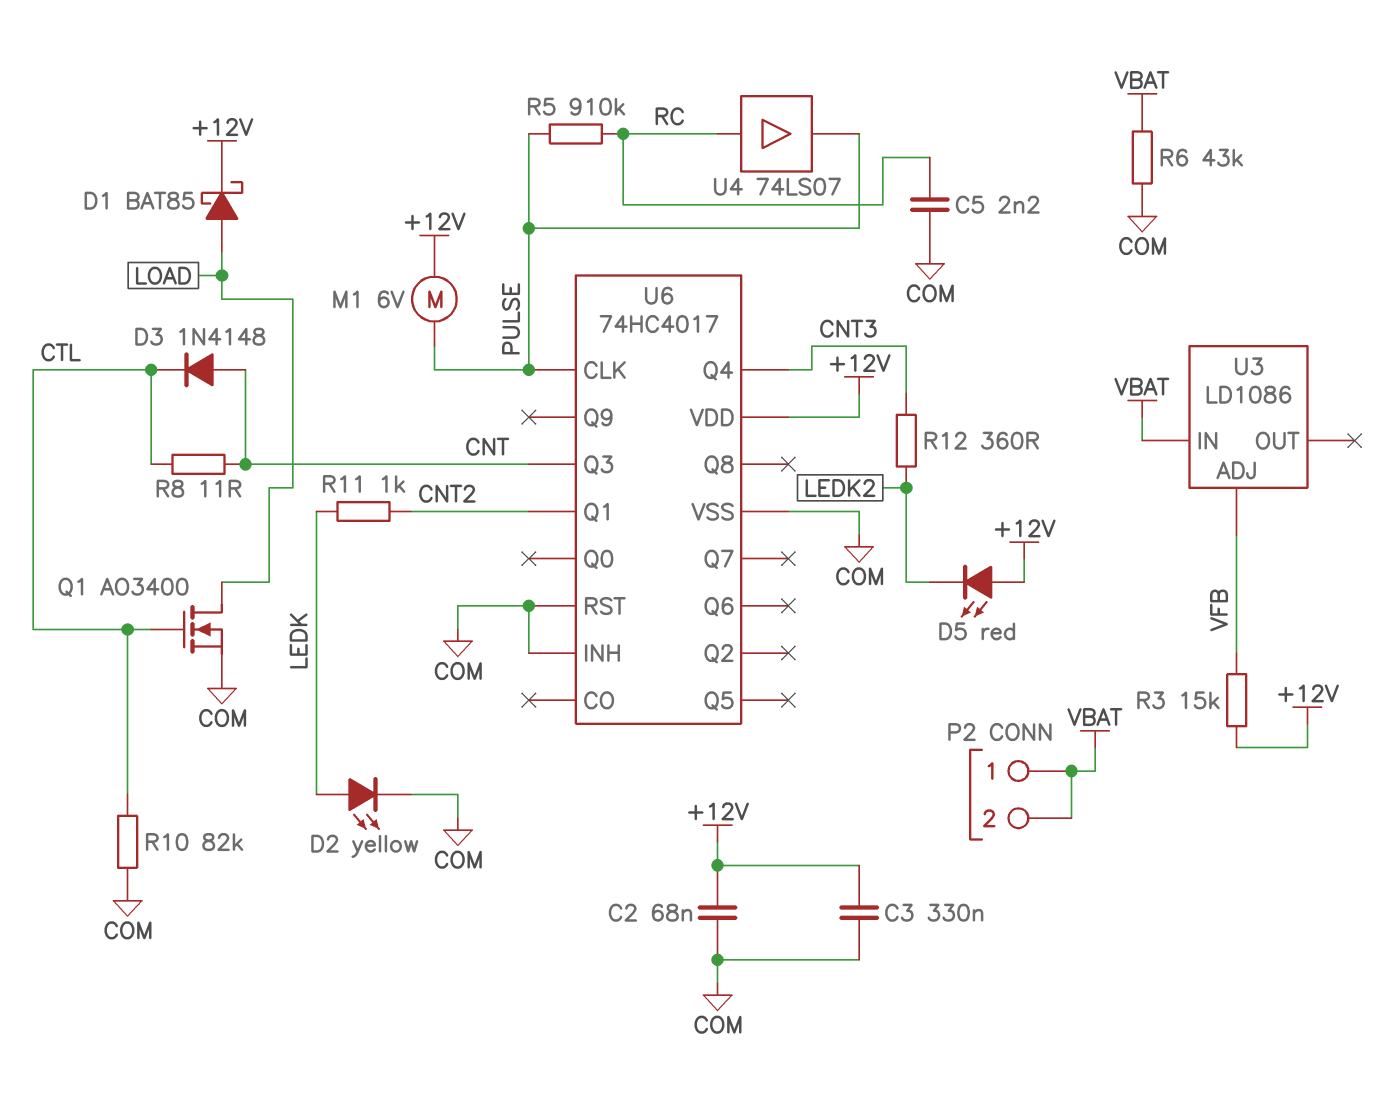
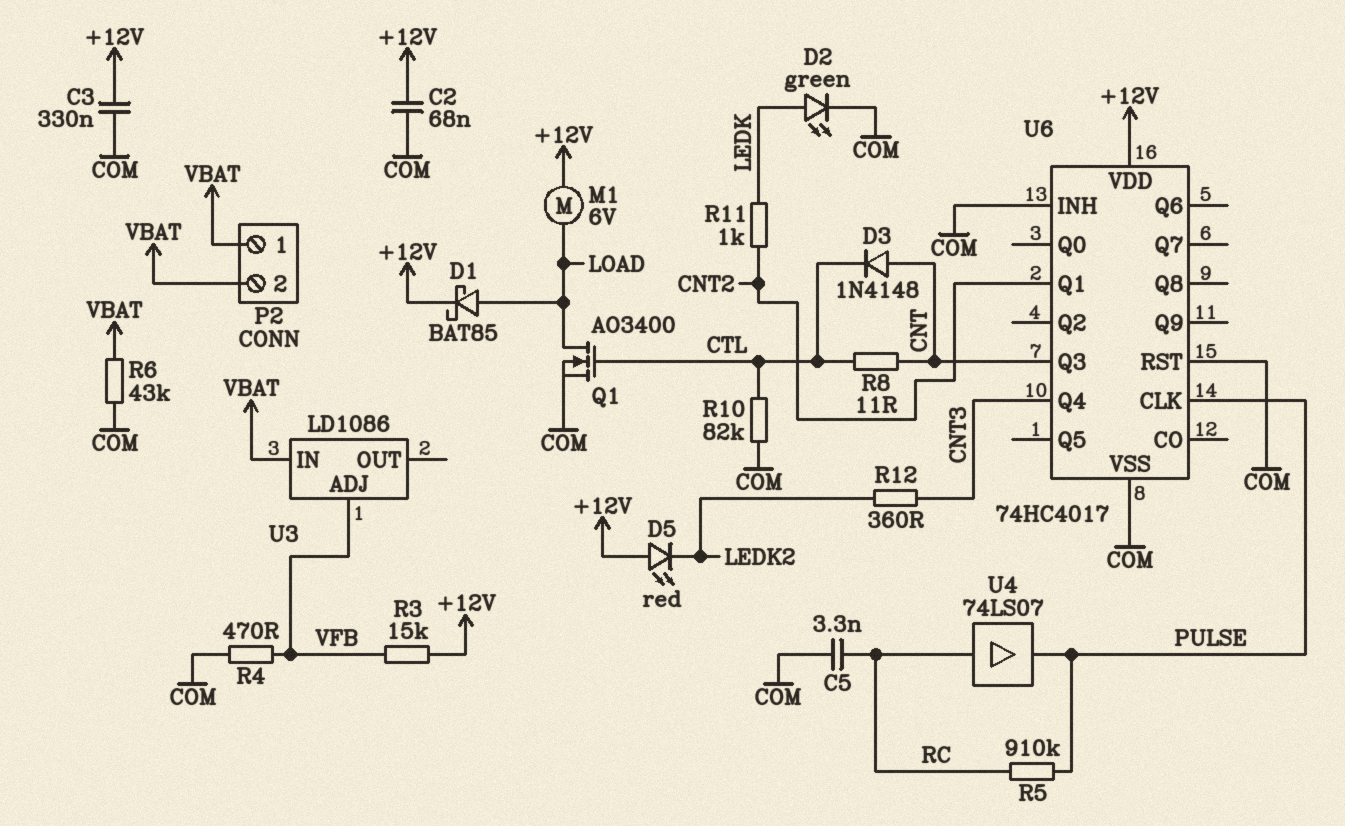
C5: 2.2nF (COM, RC) -> 3.3nF (COM, RC)
D2: LED yellow (A LEDK, K COM) -> LED green (A LEDK, K COM)
M1: motor 6V (+12V, PULSE) -> motor 6V (+12V, LOAD)
R4: none -> 470 (COM, VFB)

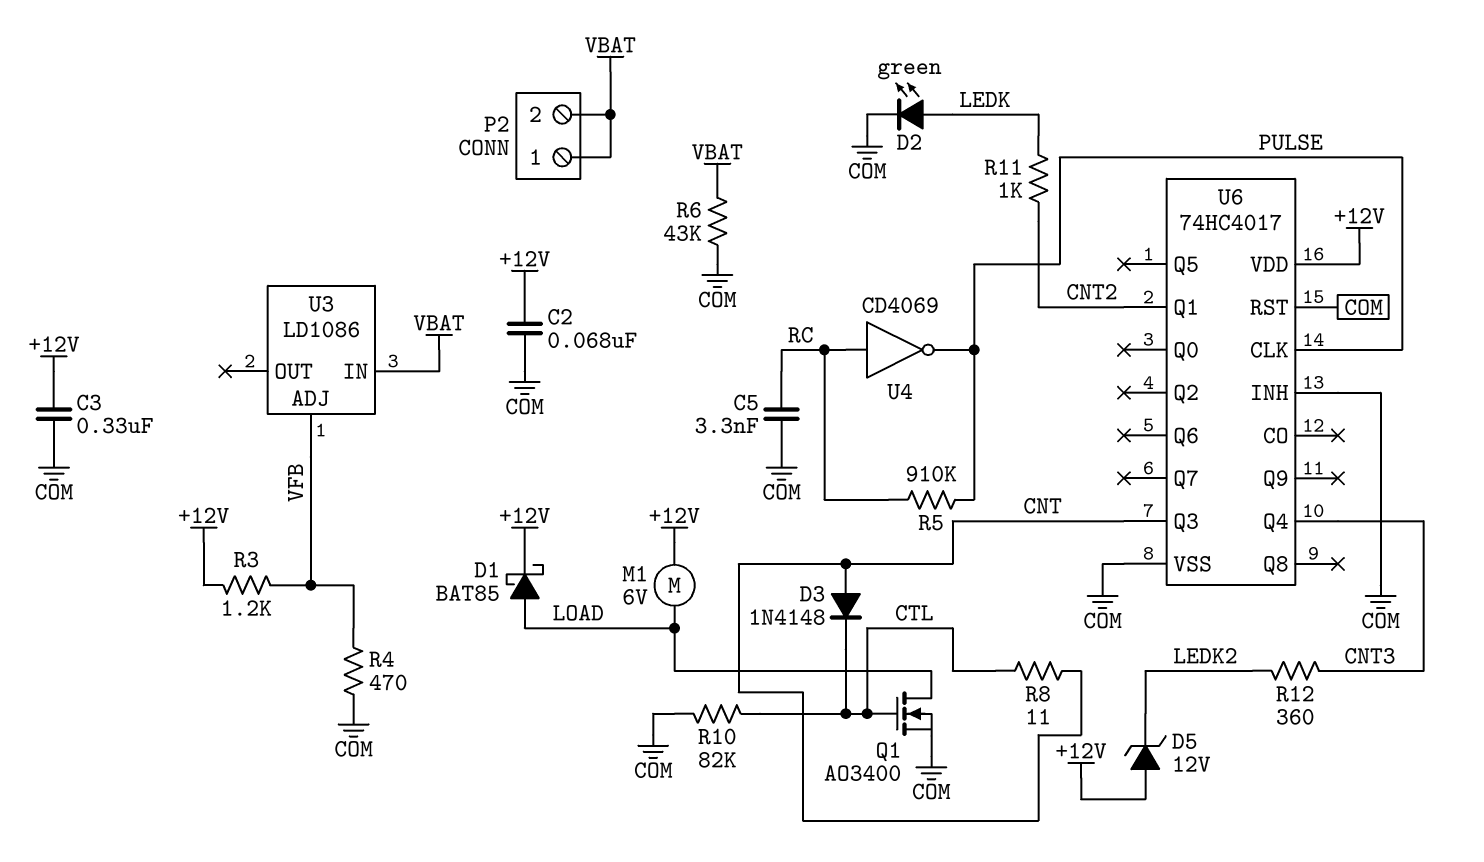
D5: LED red (A +12V, K LEDK2) -> zener 12V (A +12V, K LEDK2)
R3: 15k (+12V, VFB) -> 1.2k (+12V, VFB)
U4: buffer 74LS07 (in RC, out PULSE) -> NOT CD4069 (in RC, out PULSE)

